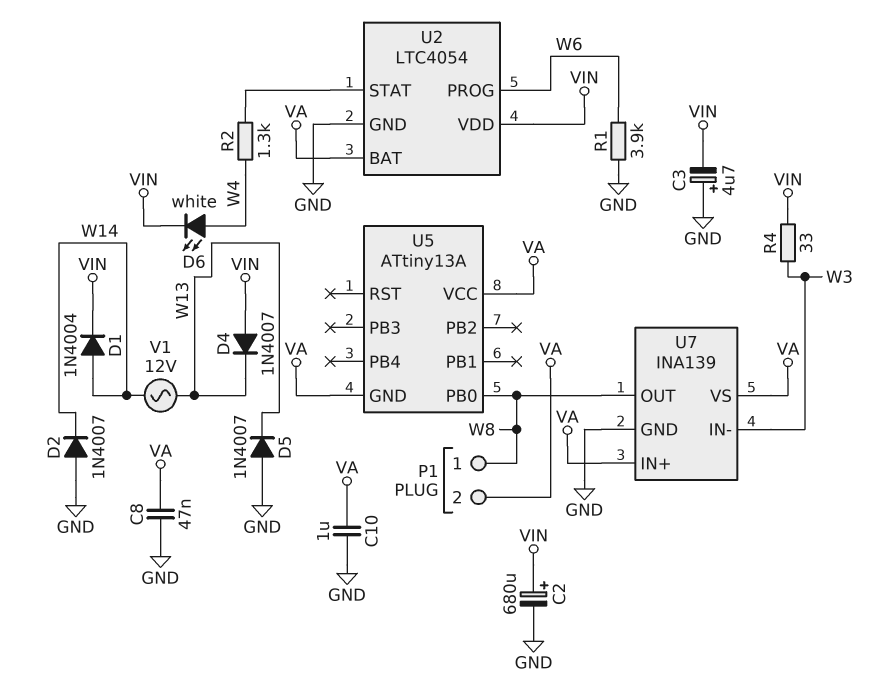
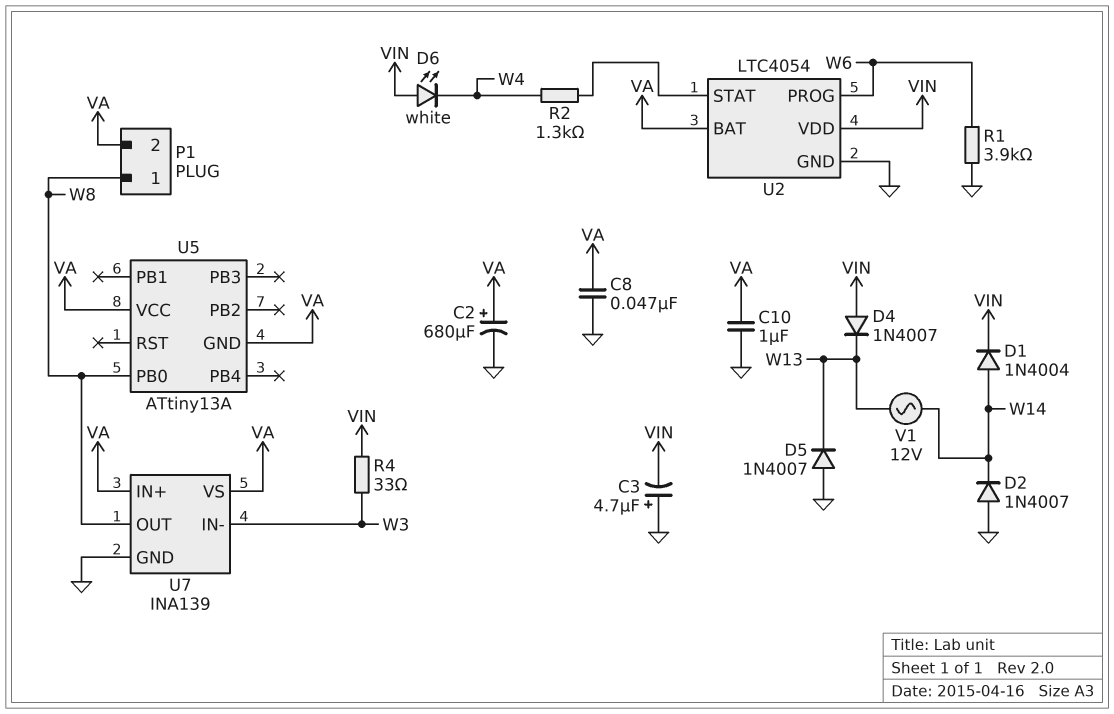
C2: 680uF (plus VIN, minus GND) -> 680uF (plus VA, minus GND)
D6: LED white (A W4, K VIN) -> LED white (A VIN, K W4)

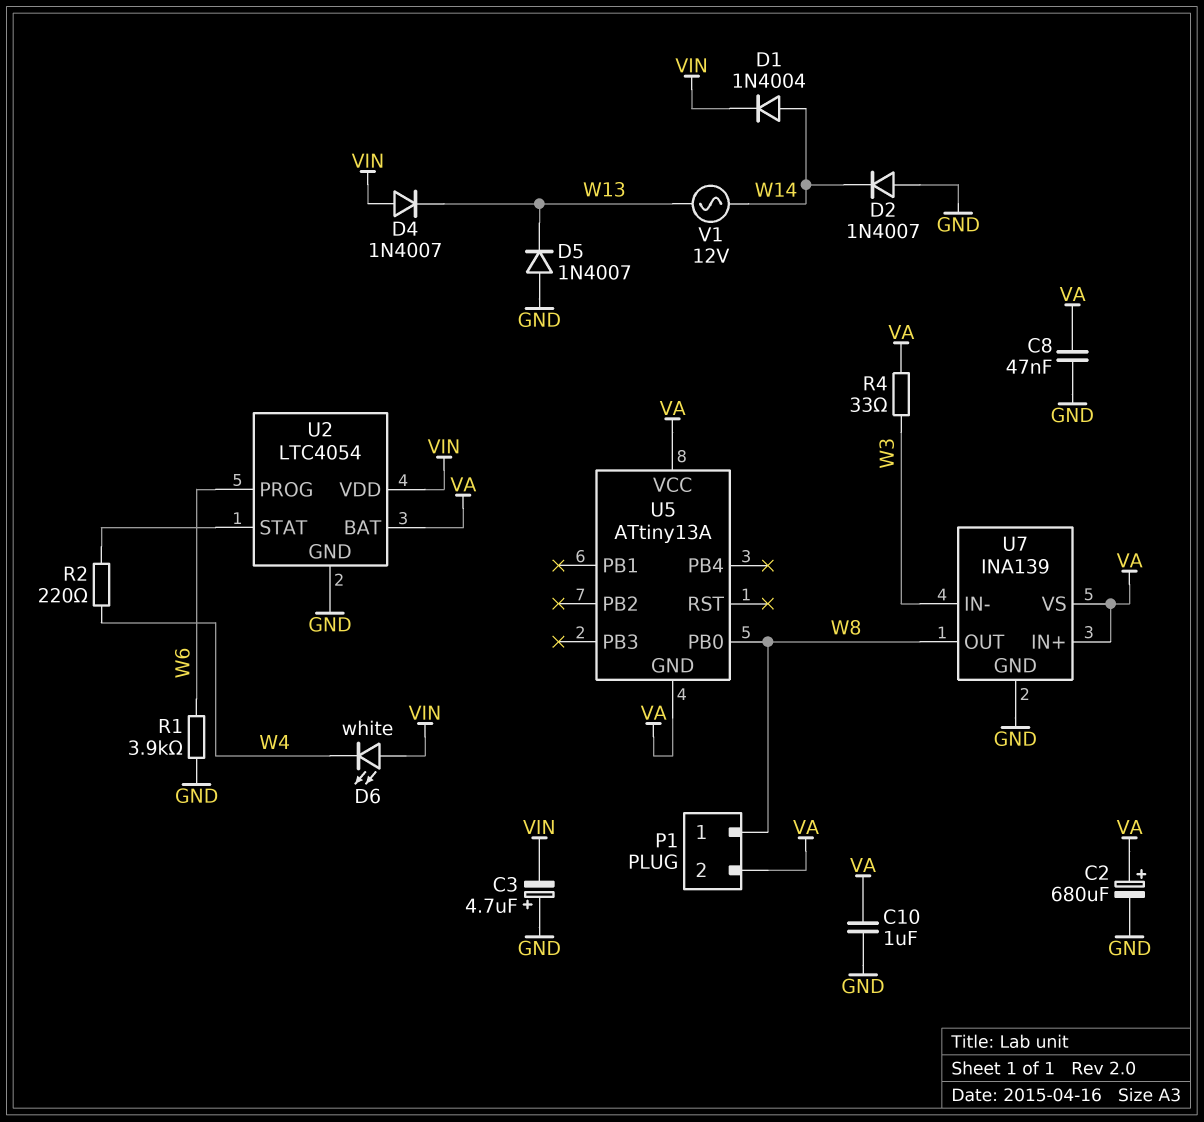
R2: 1.3k (U2/STAT, W4) -> 220 (U2/STAT, W4)
R4: 33 (VIN, W3) -> 33 (VA, W3)

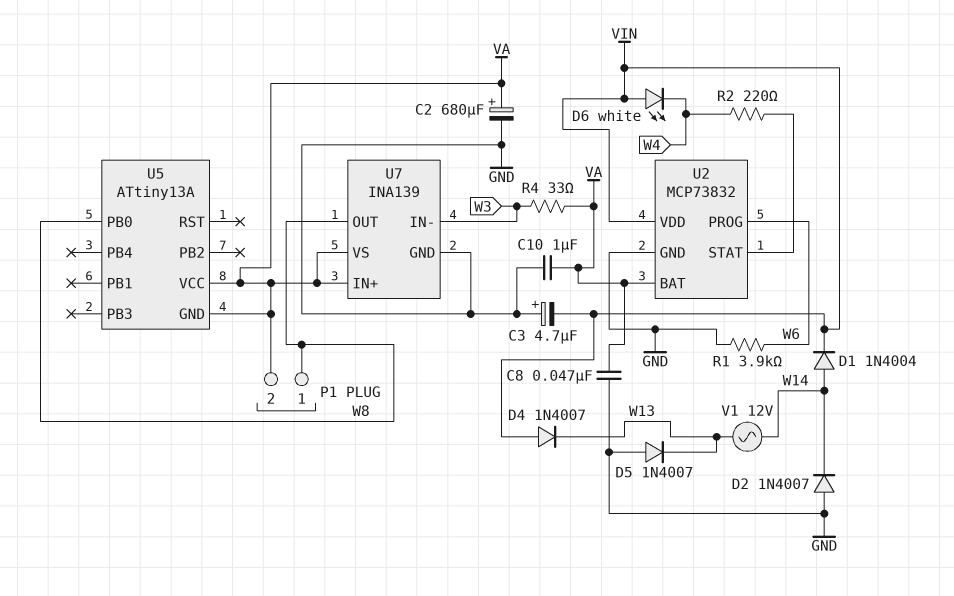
U2: LTC4054 -> MCP73832

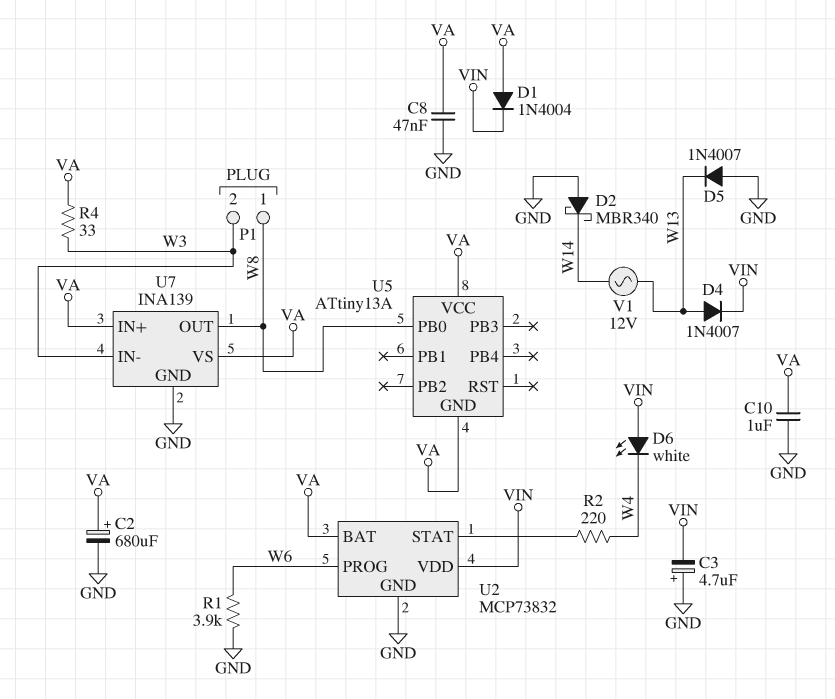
D1: diode 1N4004 (A W14, K VIN) -> diode 1N4004 (A VA, K VIN)
D2: diode 1N4007 (A GND, K W14) -> schottky MBR340 (A GND, K W14)
D4: diode 1N4007 (A VIN, K W13) -> diode 1N4007 (A W13, K VIN)
P1 pin 2: VA -> W3

